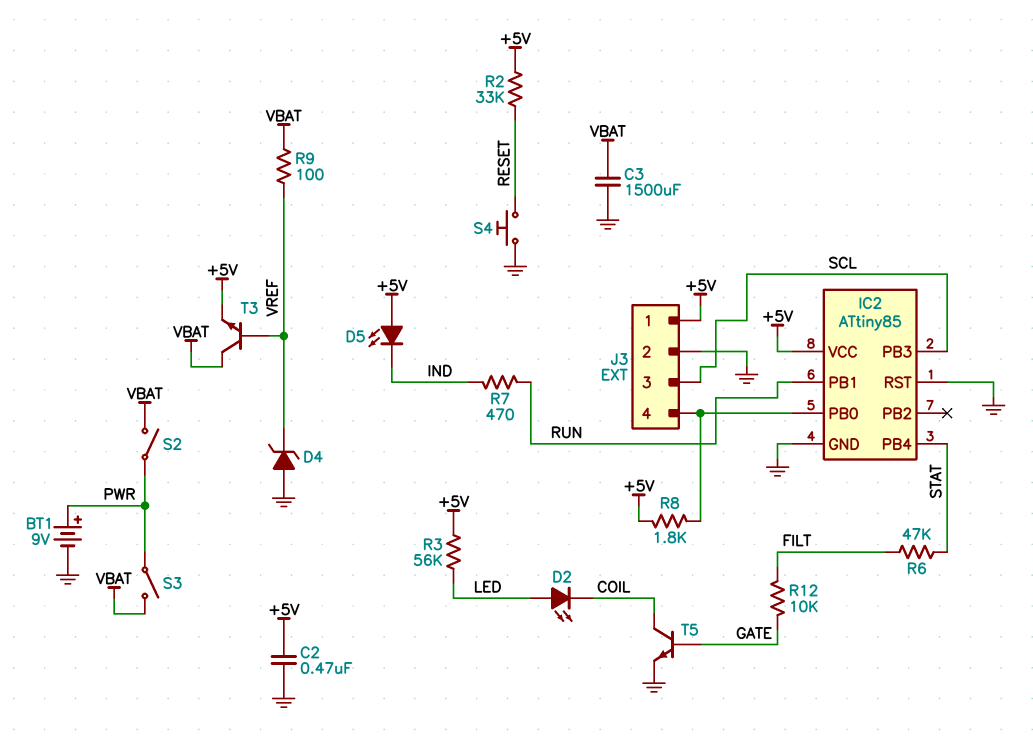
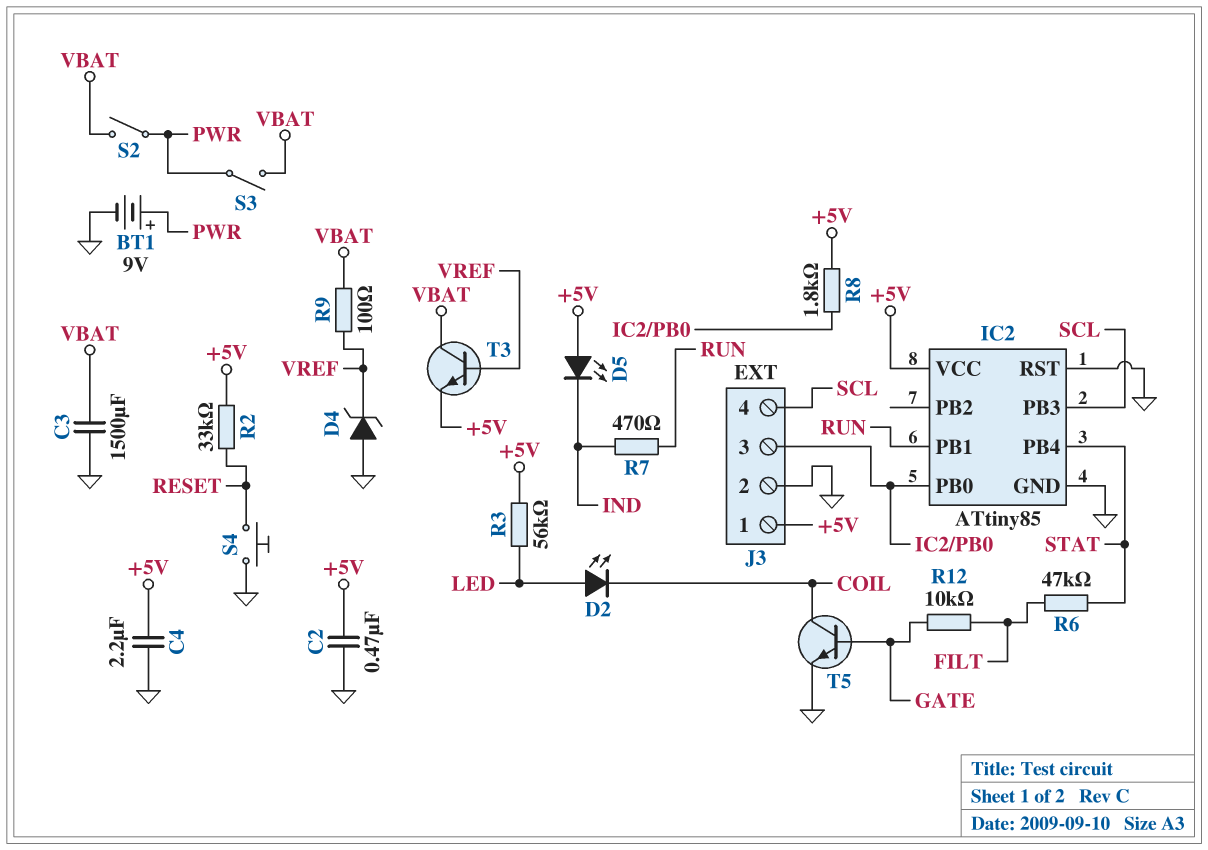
C4: none -> 2.2uF (+5V, GND)
J3 pin 3: SCL -> IC2/PB0
J3 pin 4: IC2/PB0 -> SCL

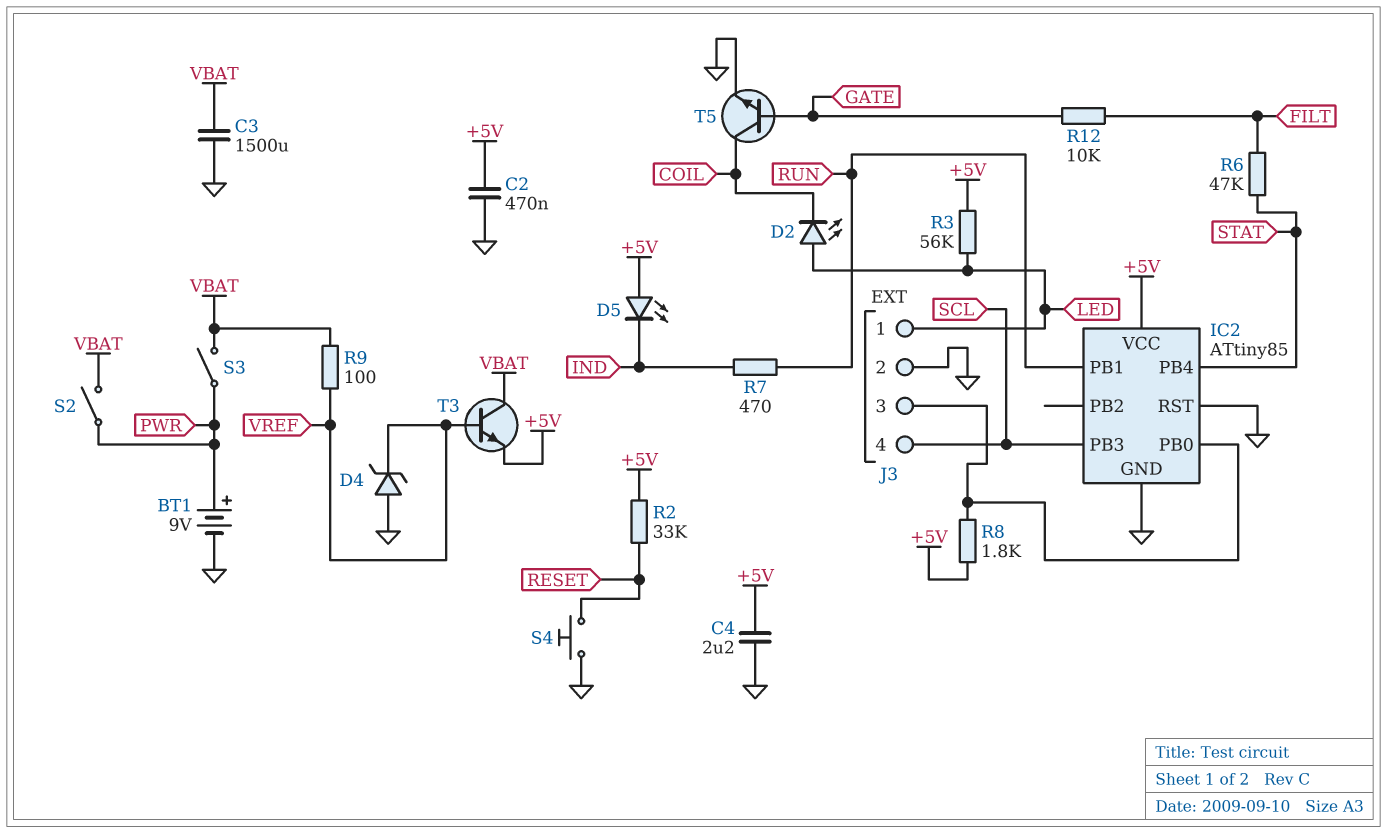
J3 pin 1: +5V -> LED

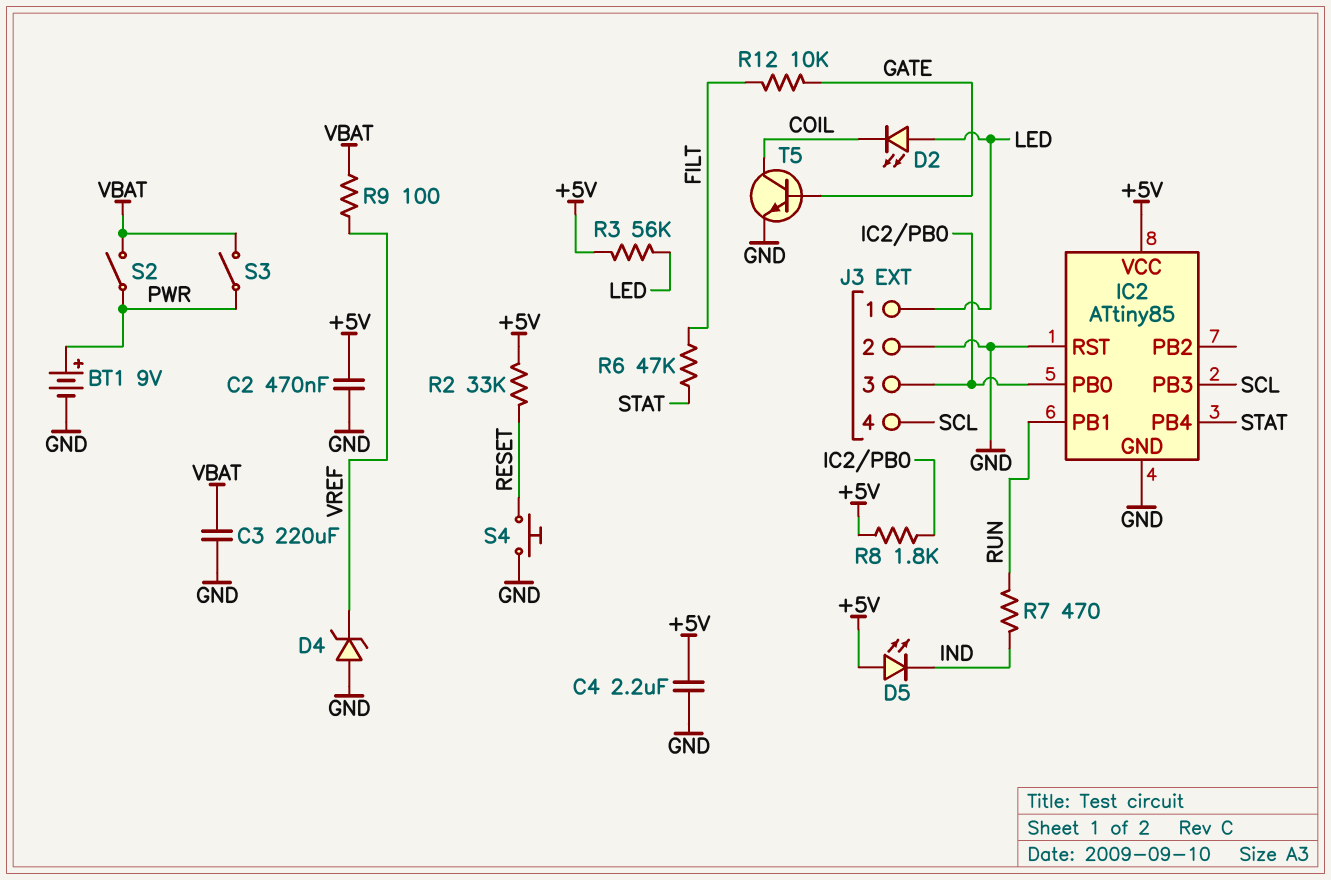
C3: 1500uF (GND, VBAT) -> 220uF (GND, VBAT)
T3: NPN (B VREF, C VBAT, E +5V) -> none

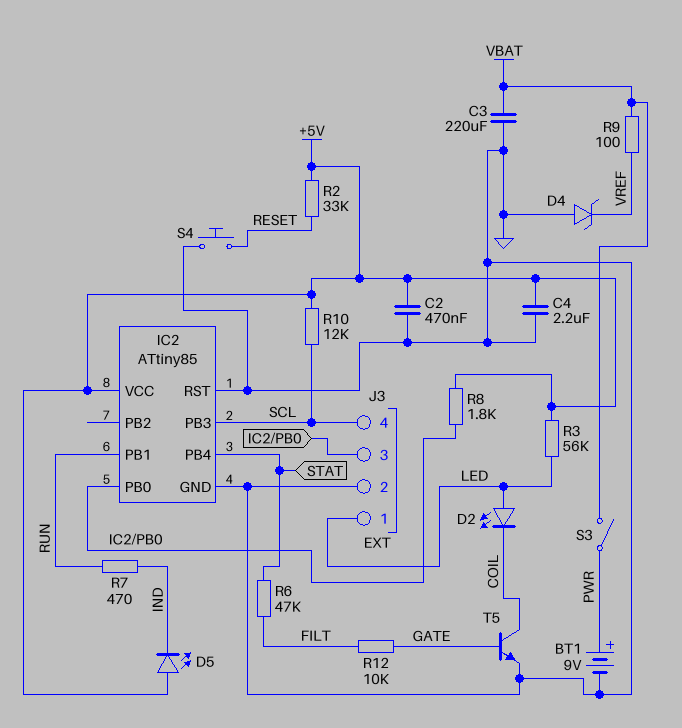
R10: none -> 12k (+5V, SCL)
S2: switch (PWR, VBAT) -> none

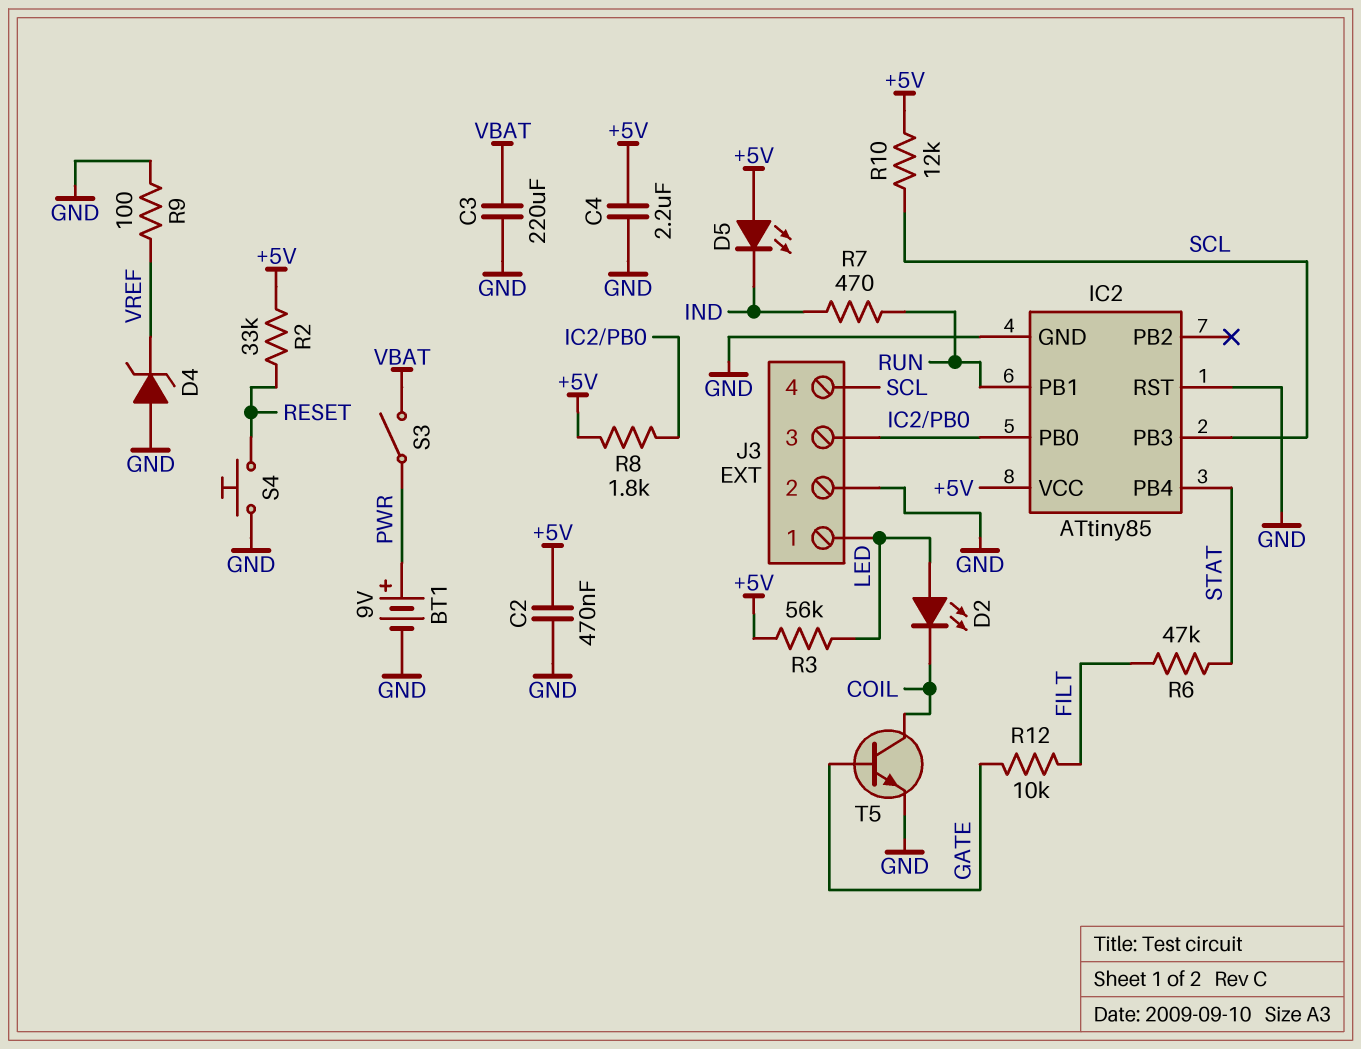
R9: 100 (VBAT, VREF) -> 100 (GND, VREF)

